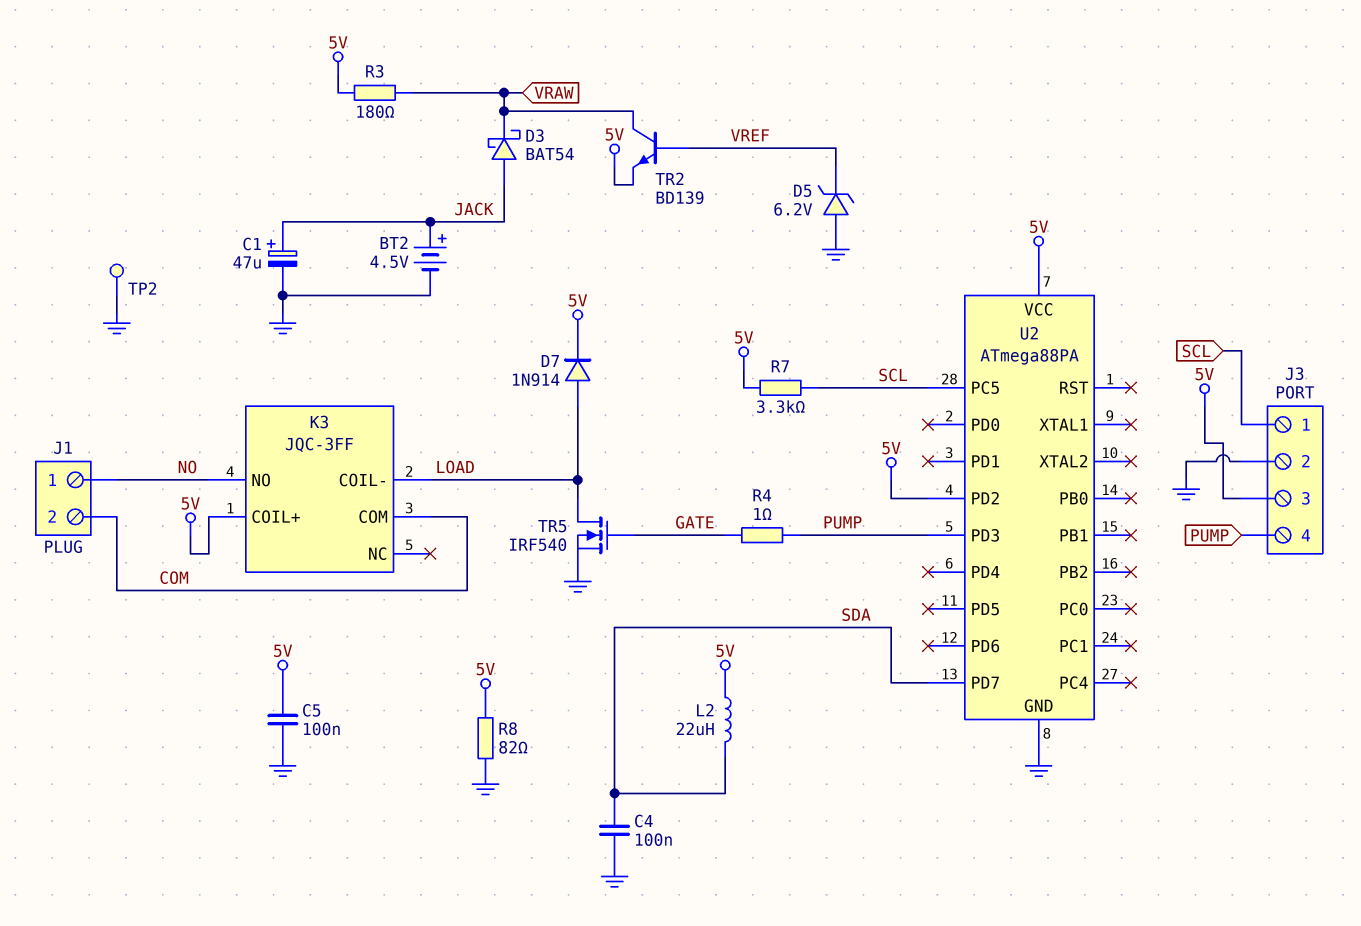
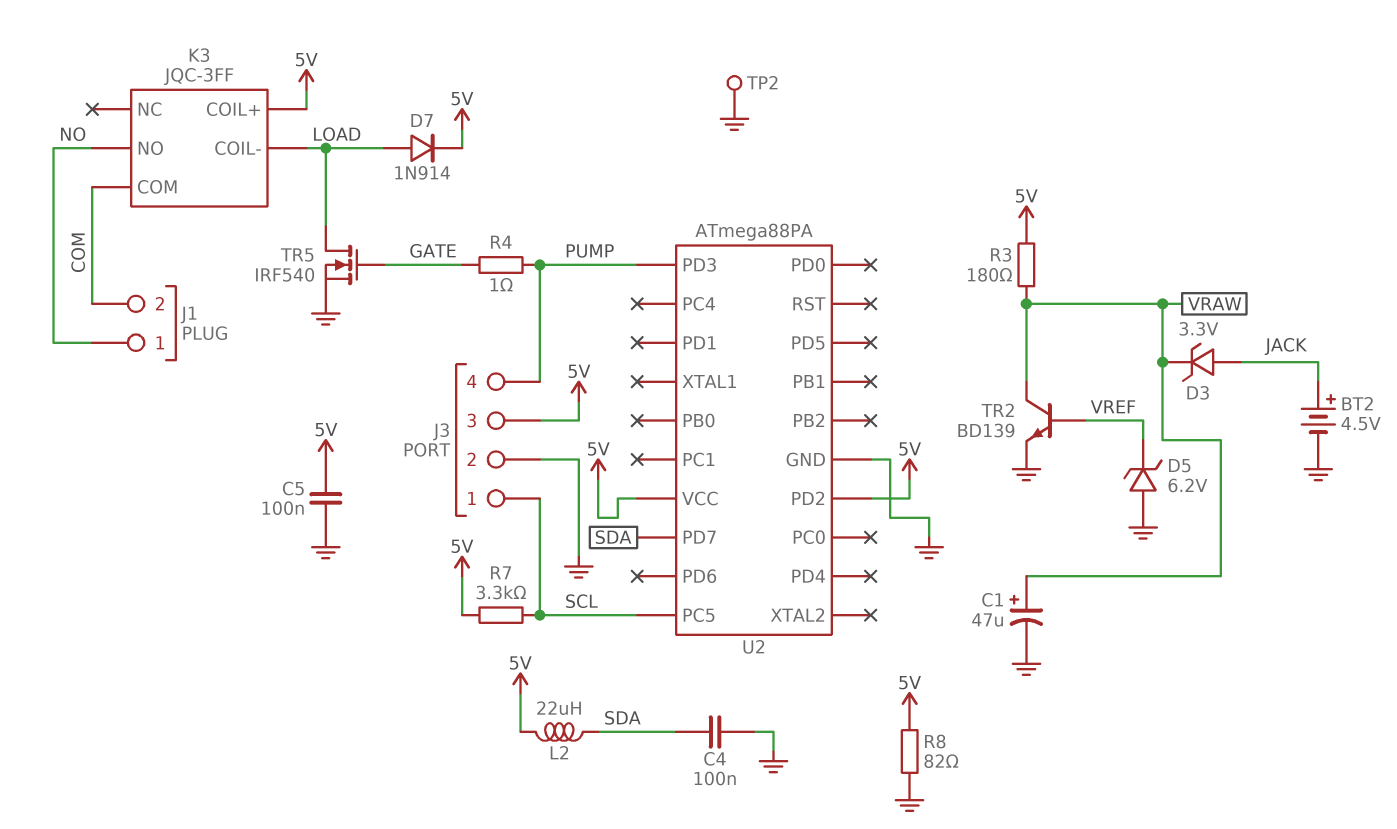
C1: 47uF (plus JACK, minus GND) -> 47uF (plus VRAW, minus GND)
D3: schottky BAT54 (A JACK, K VRAW) -> zener 3.3V (A JACK, K VRAW)
TR2: NPN BD139 (B VREF, C VRAW, E 5V) -> NPN BD139 (B VREF, C VRAW, E GND)

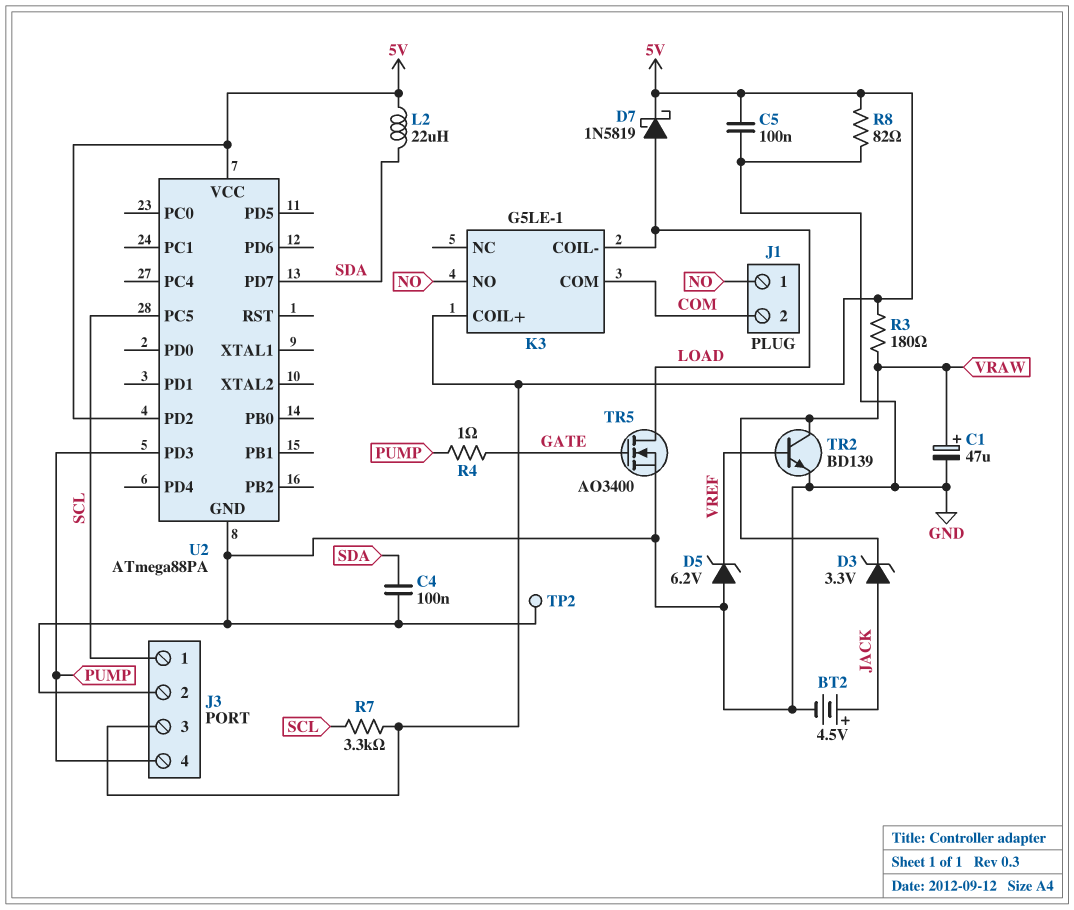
D7: diode 1N914 (A LOAD, K 5V) -> schottky 1N5819 (A LOAD, K 5V)
K3: JQC-3FF -> G5LE-1
TR5: NMOS IRF540 (G GATE, D LOAD, S GND) -> NMOS AO3400 (G GATE, D LOAD, S GND)

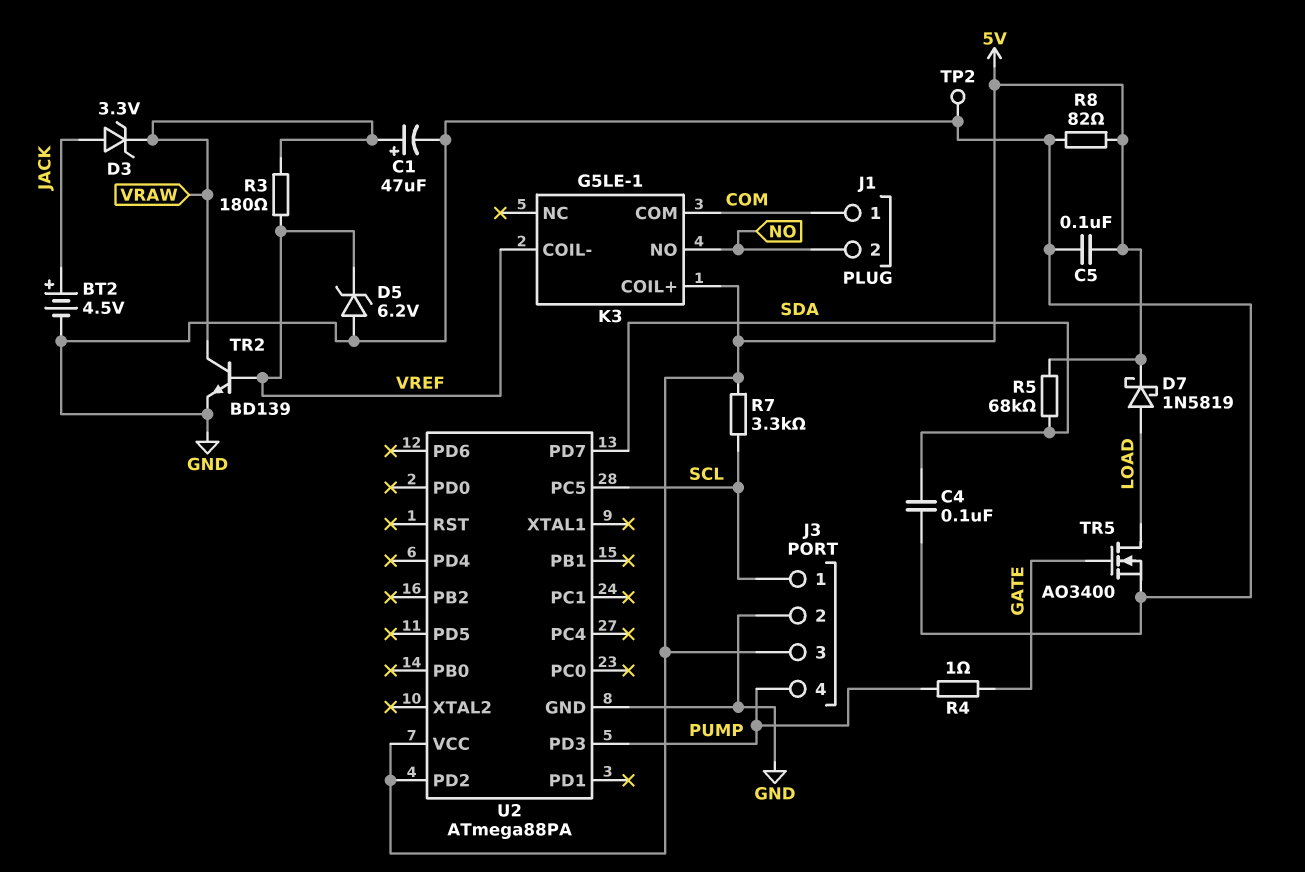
J1 pin 1: NO -> COM
J1 pin 2: COM -> NO
K3 pin COIL-: LOAD -> VREF
L2: 22uH (5V, SDA) -> none
R3: 180 (5V, VRAW) -> 180 (VRAW, VREF)
R5: none -> 68k (5V, SDA)

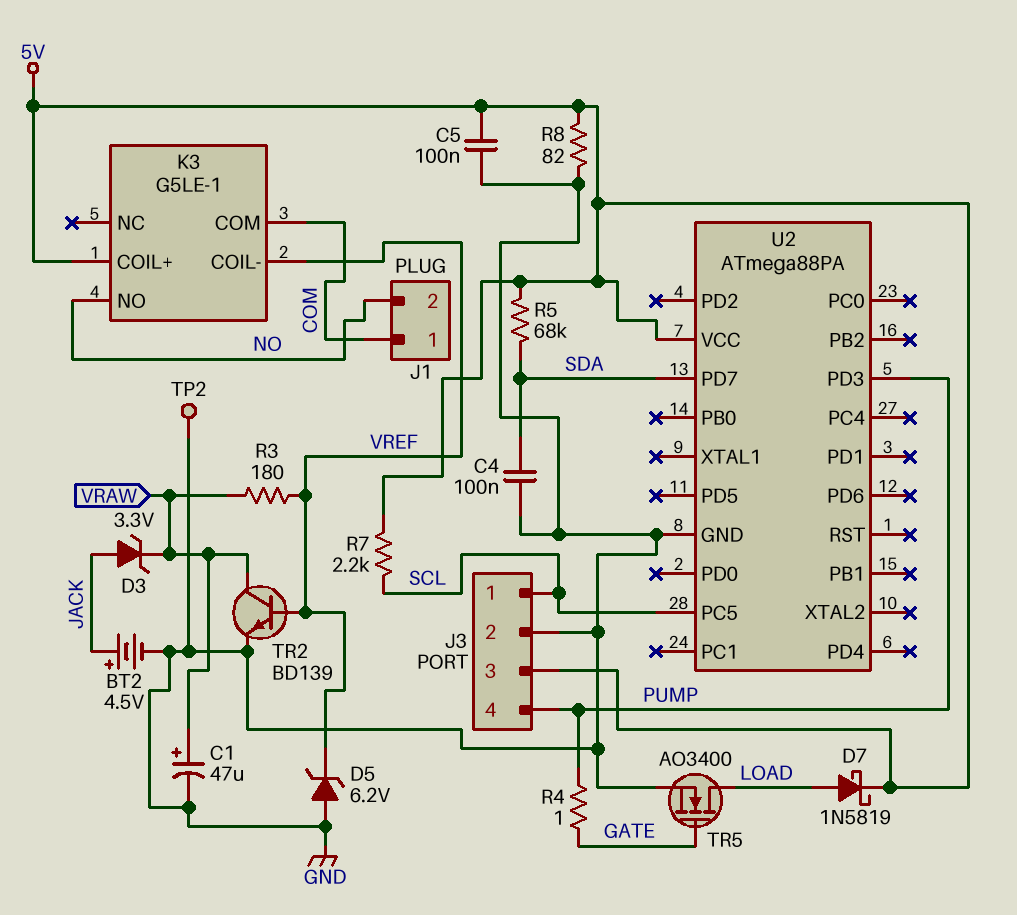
R7: 3.3k (5V, SCL) -> 2.2k (5V, SCL)
U2 pin PD2: 5V -> none

